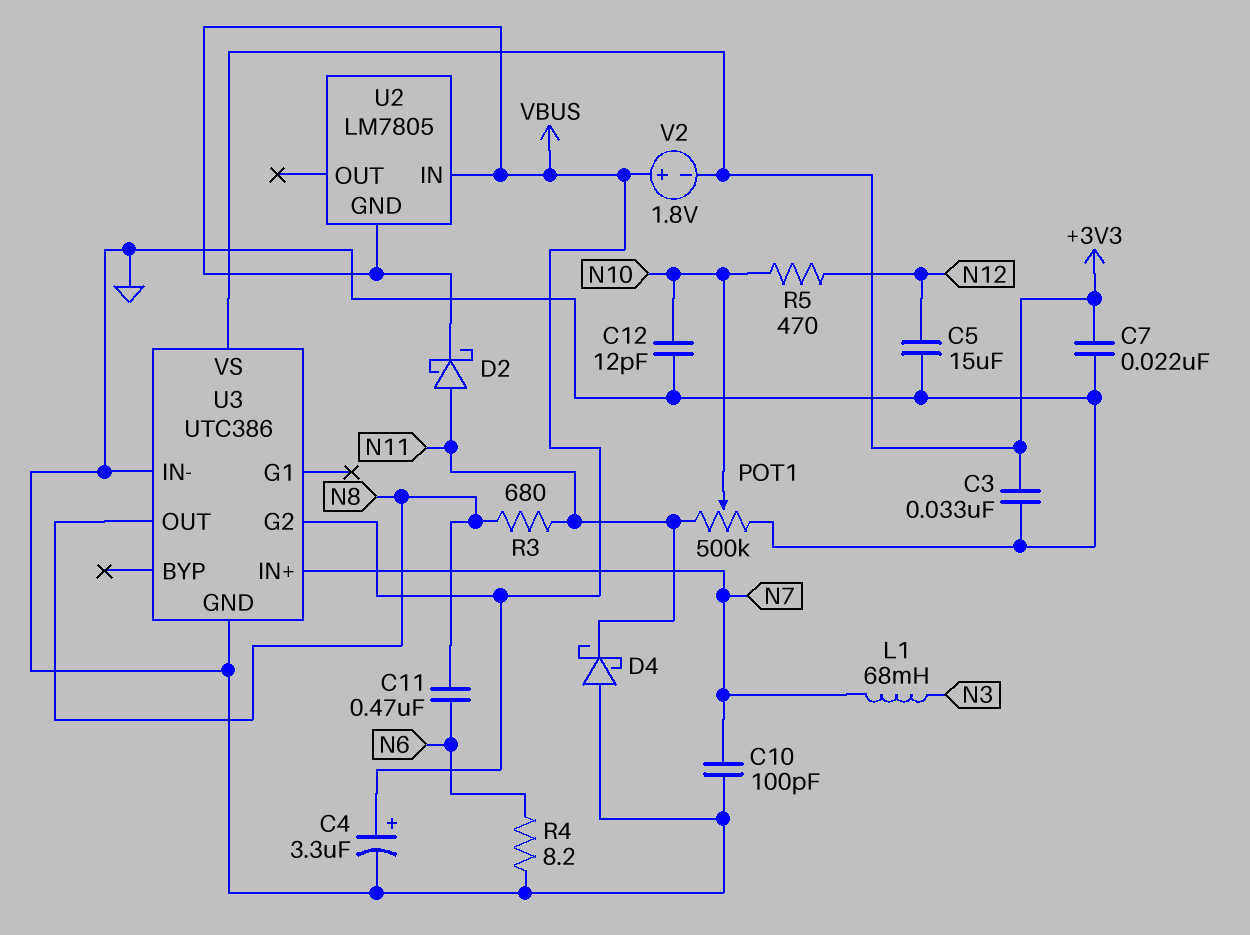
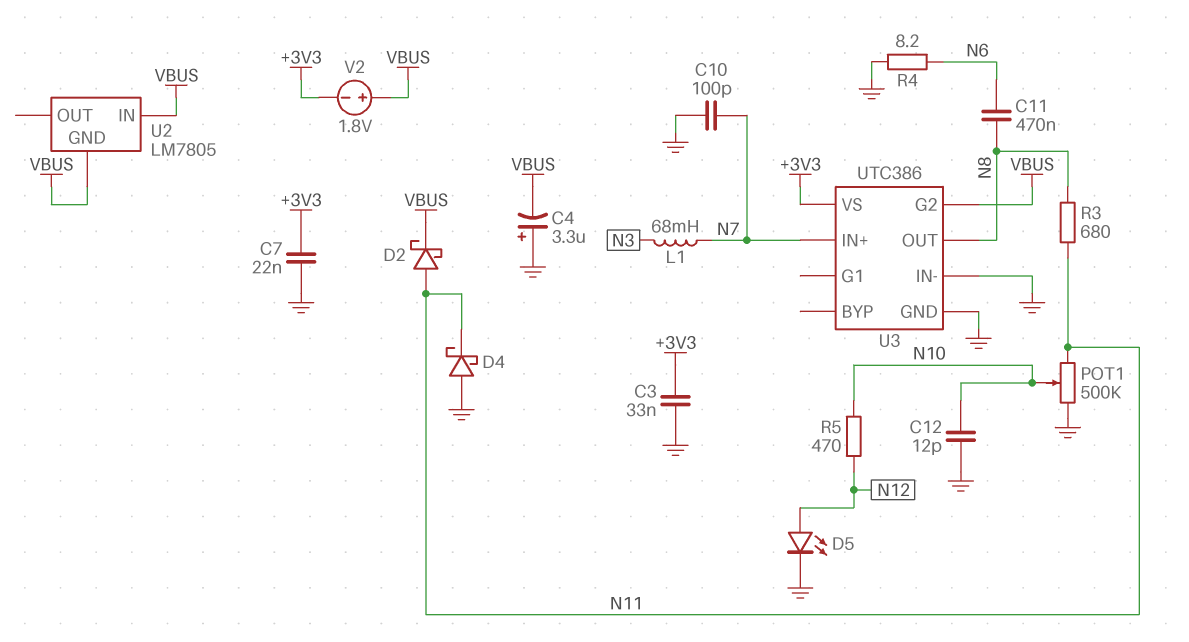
C4: 3.3uF (plus VBUS, minus GND) -> 3.3uF (plus GND, minus VBUS)
C5: 15uF (GND, N12) -> none
D5: none -> LED (A N12, K GND)

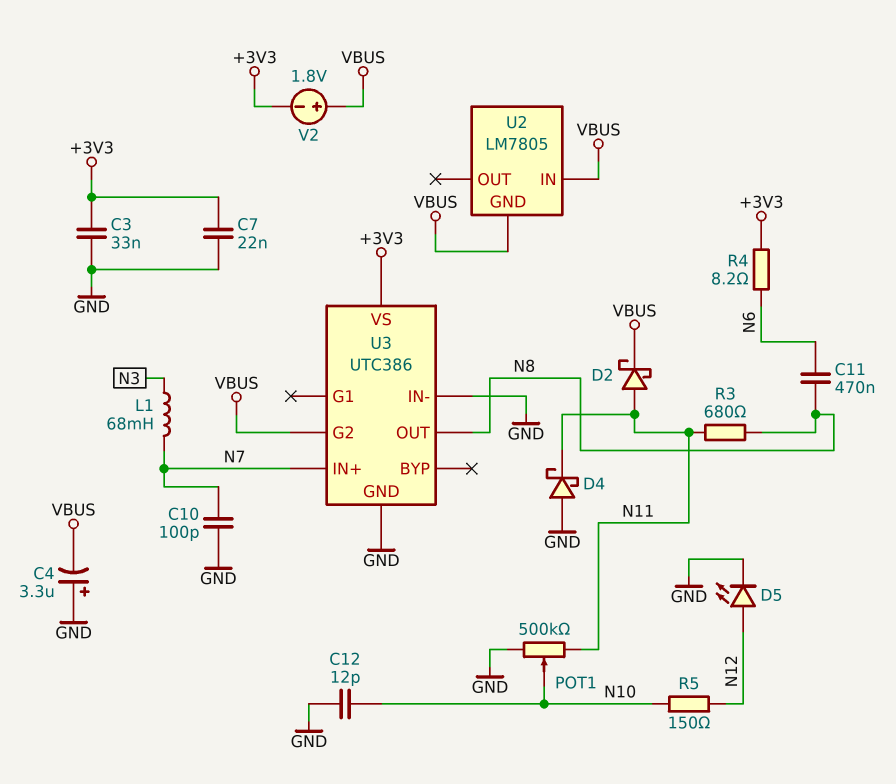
R4: 8.2 (GND, N6) -> 8.2 (+3V3, N6)
R5: 470 (N10, N12) -> 150 (N10, N12)

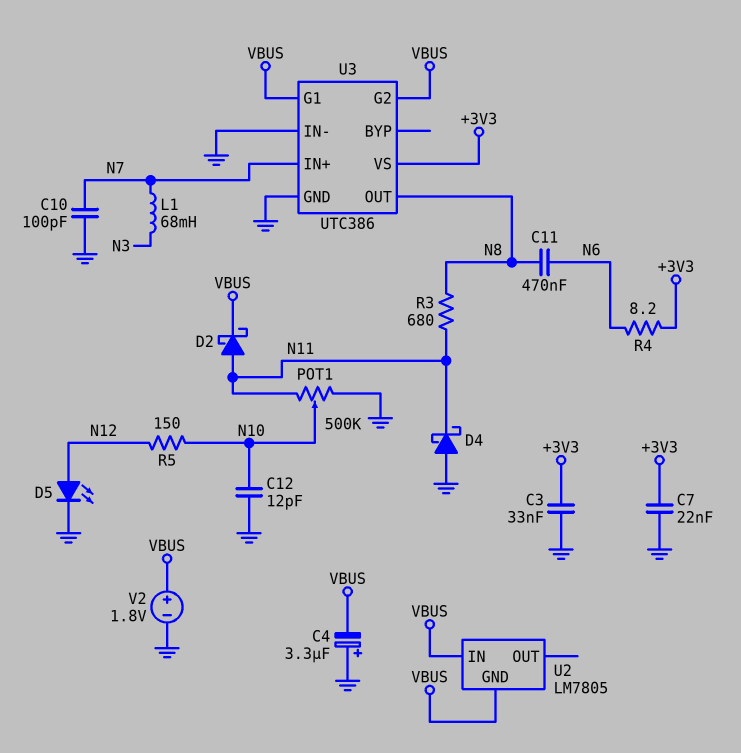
U3 pin G1: none -> VBUS
V2: 1.8V (plus VBUS, minus +3V3) -> 1.8V (plus VBUS, minus GND)

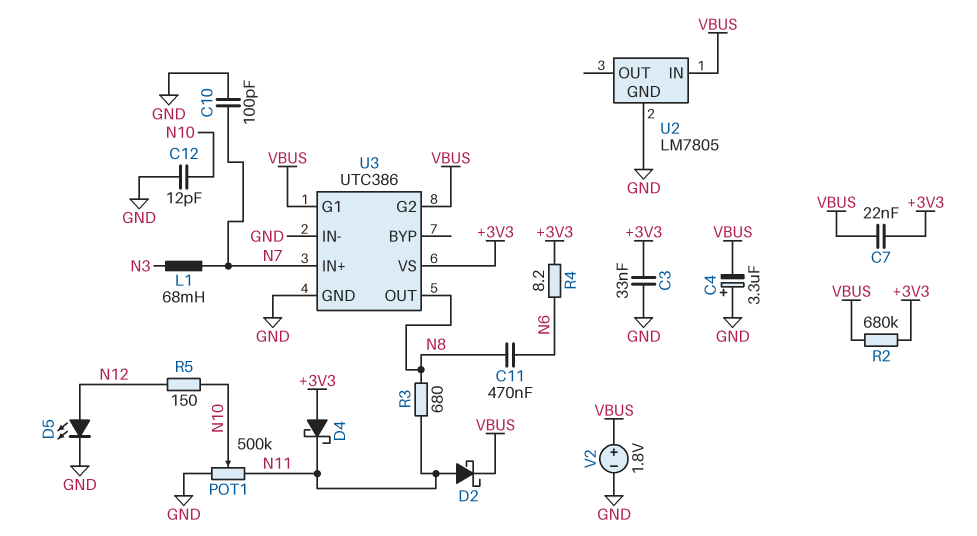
C7: 22nF (+3V3, GND) -> 22nF (+3V3, VBUS)
D4: schottky (A GND, K N11) -> schottky (A +3V3, K N11)
R2: none -> 680k (+3V3, VBUS)
U2 pin GND: VBUS -> GND

